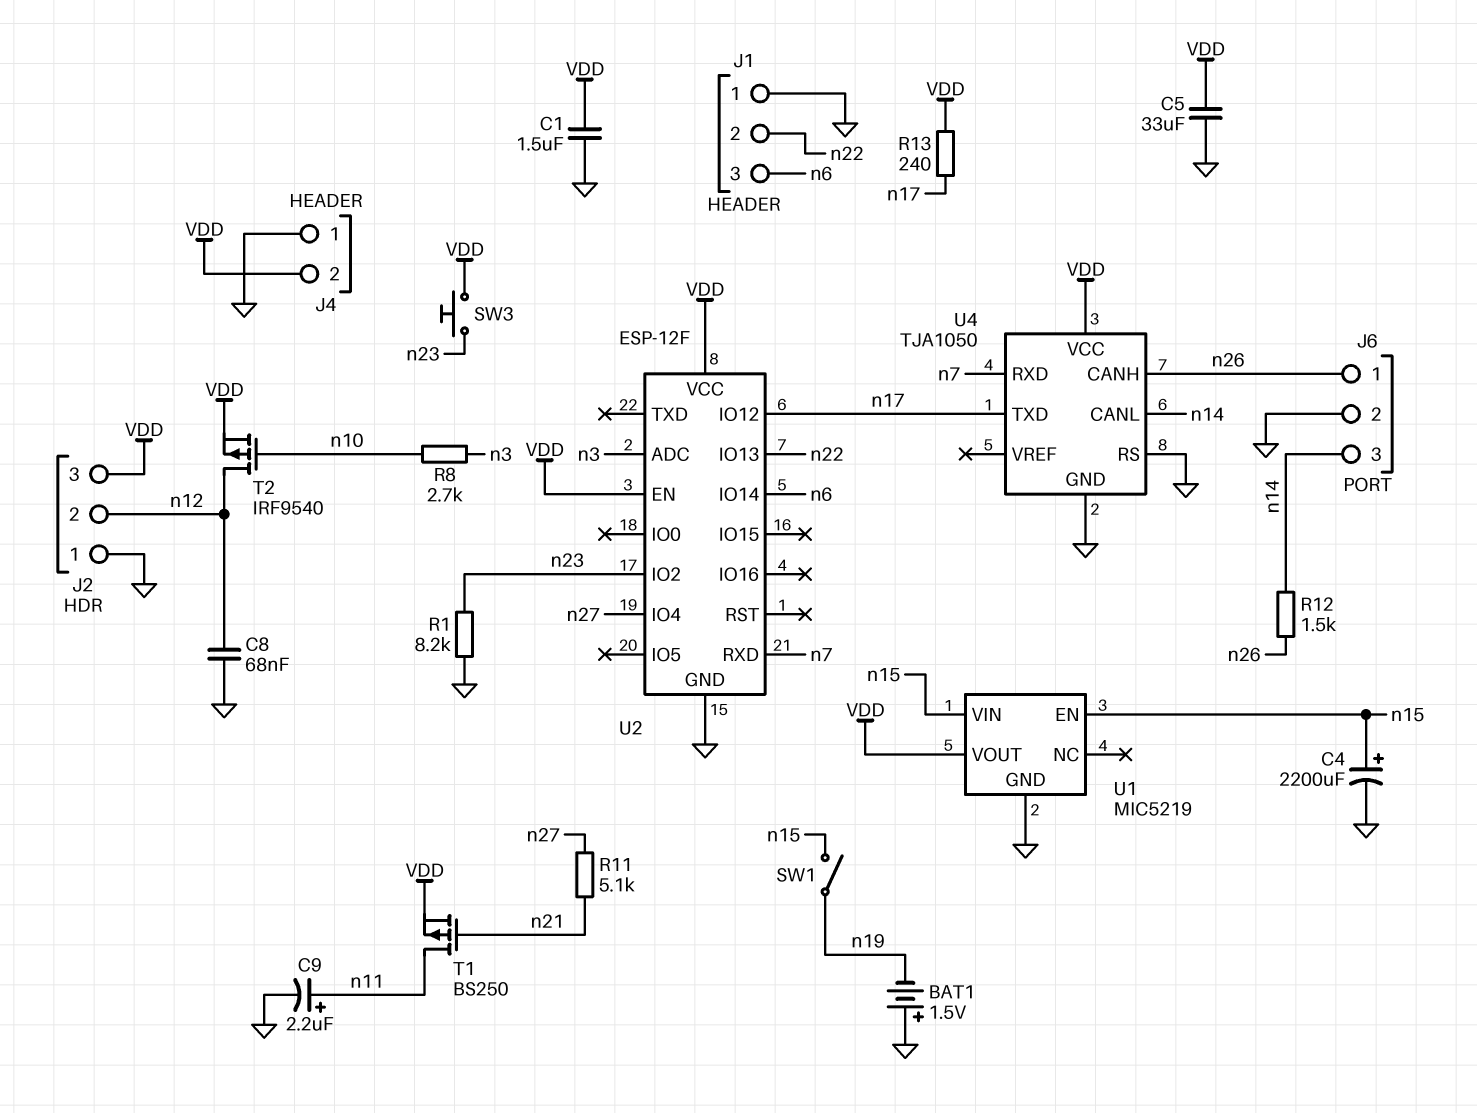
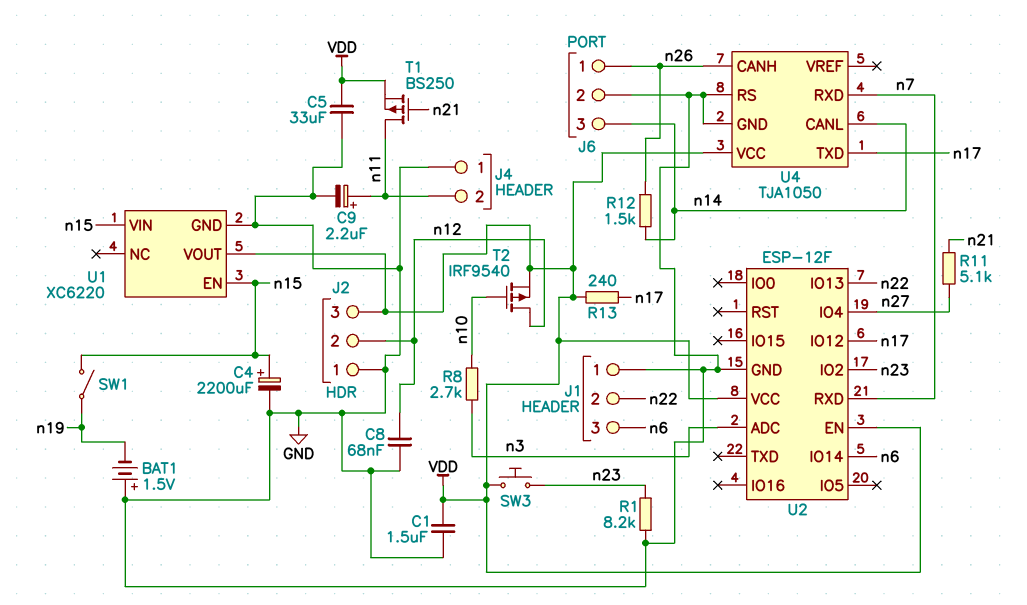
J4 pin 2: VDD -> n11
U1: MIC5219 -> XC6220

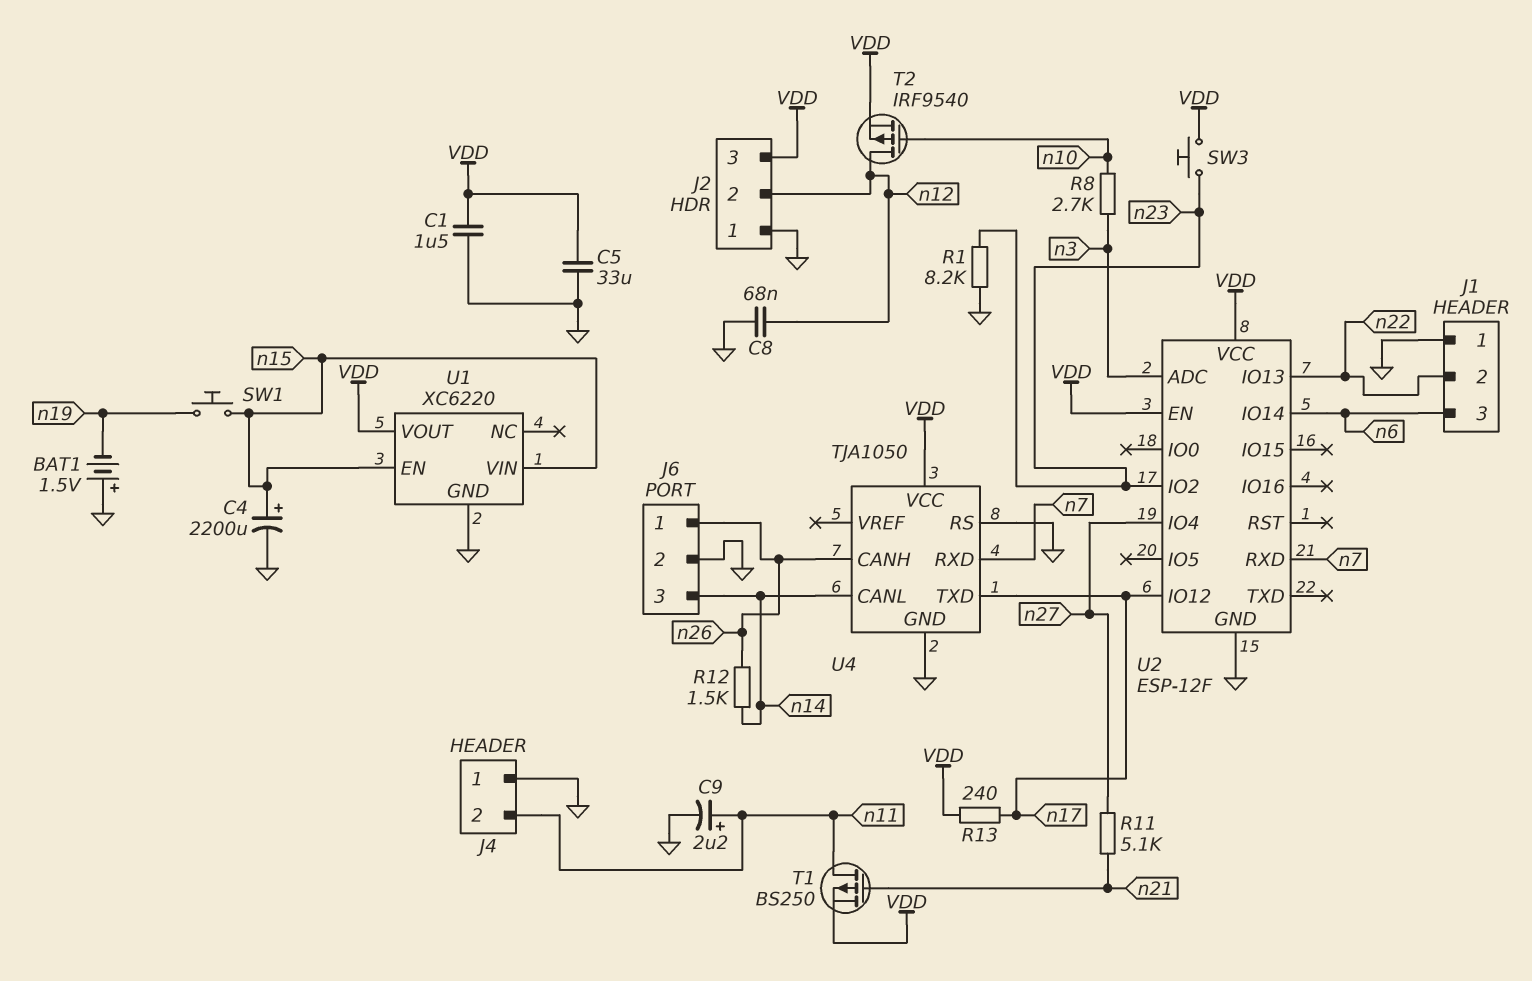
SW1: switch (n15, n19) -> button (n15, n19)

